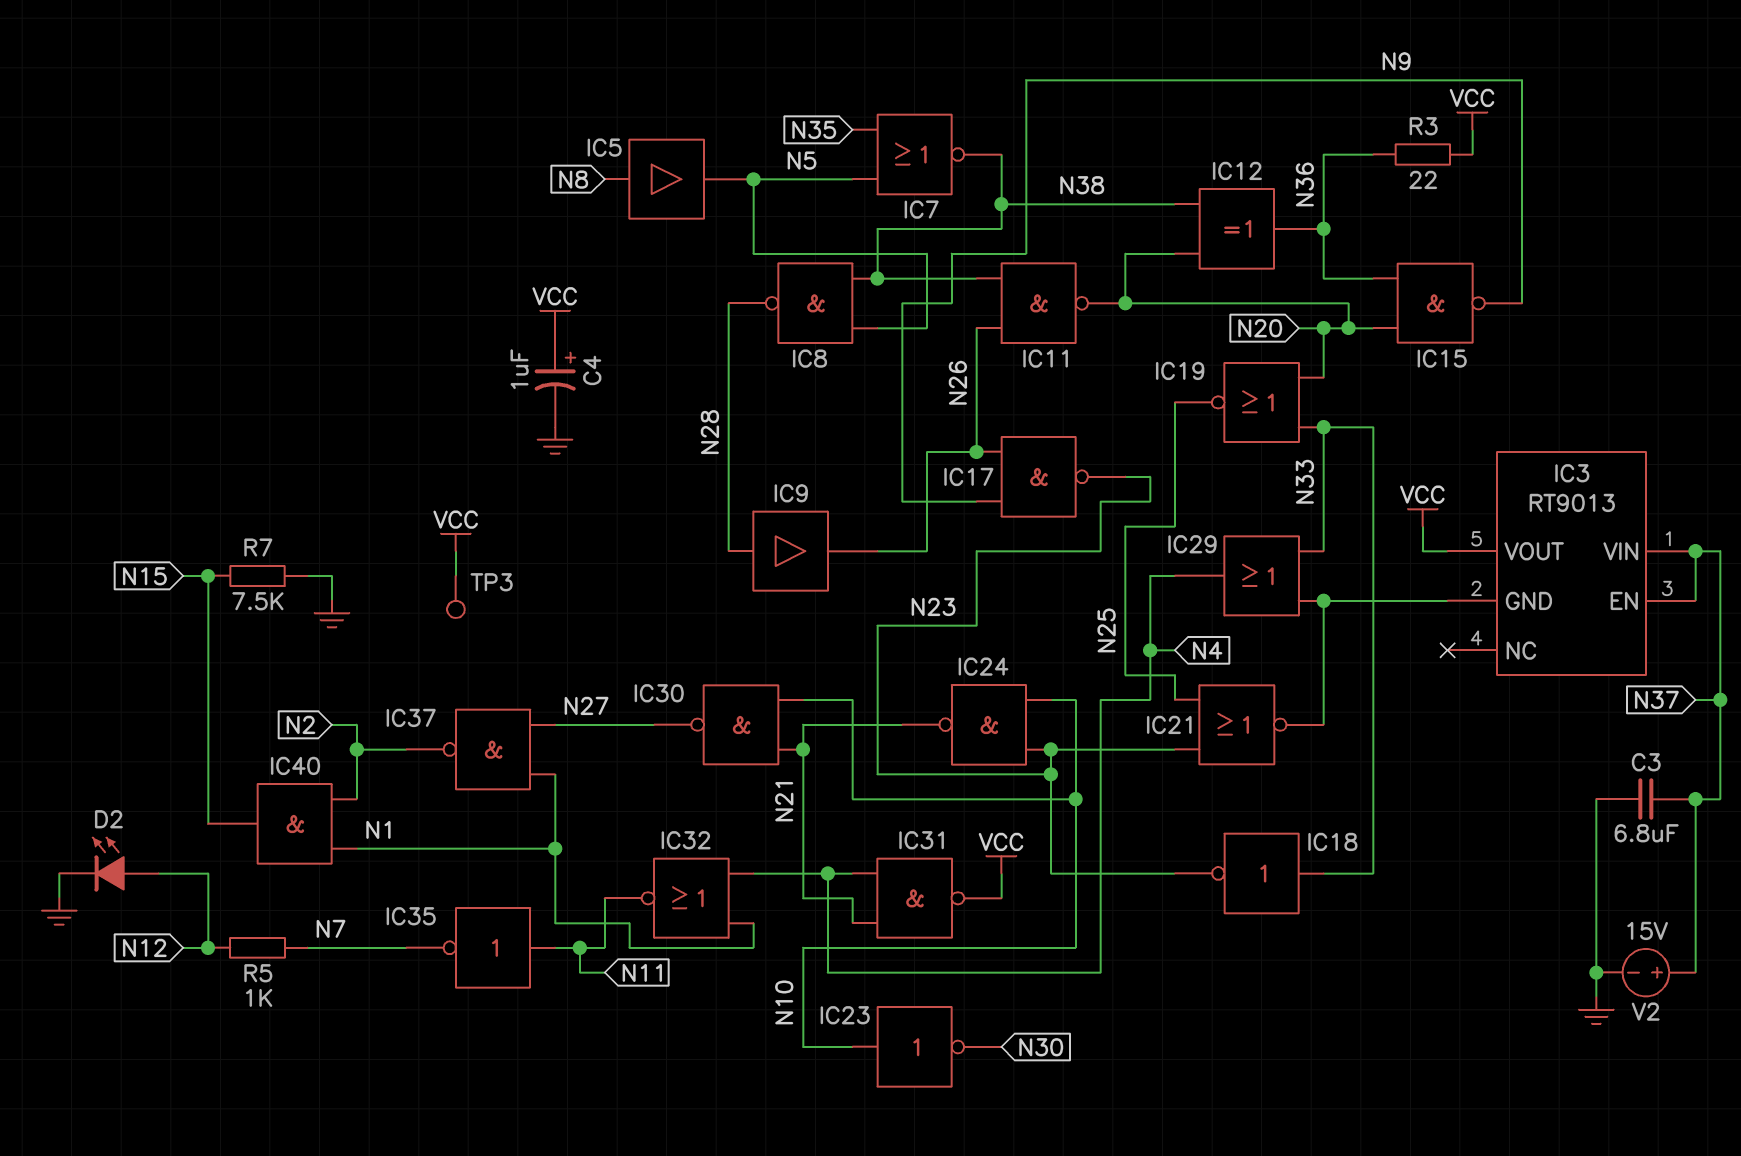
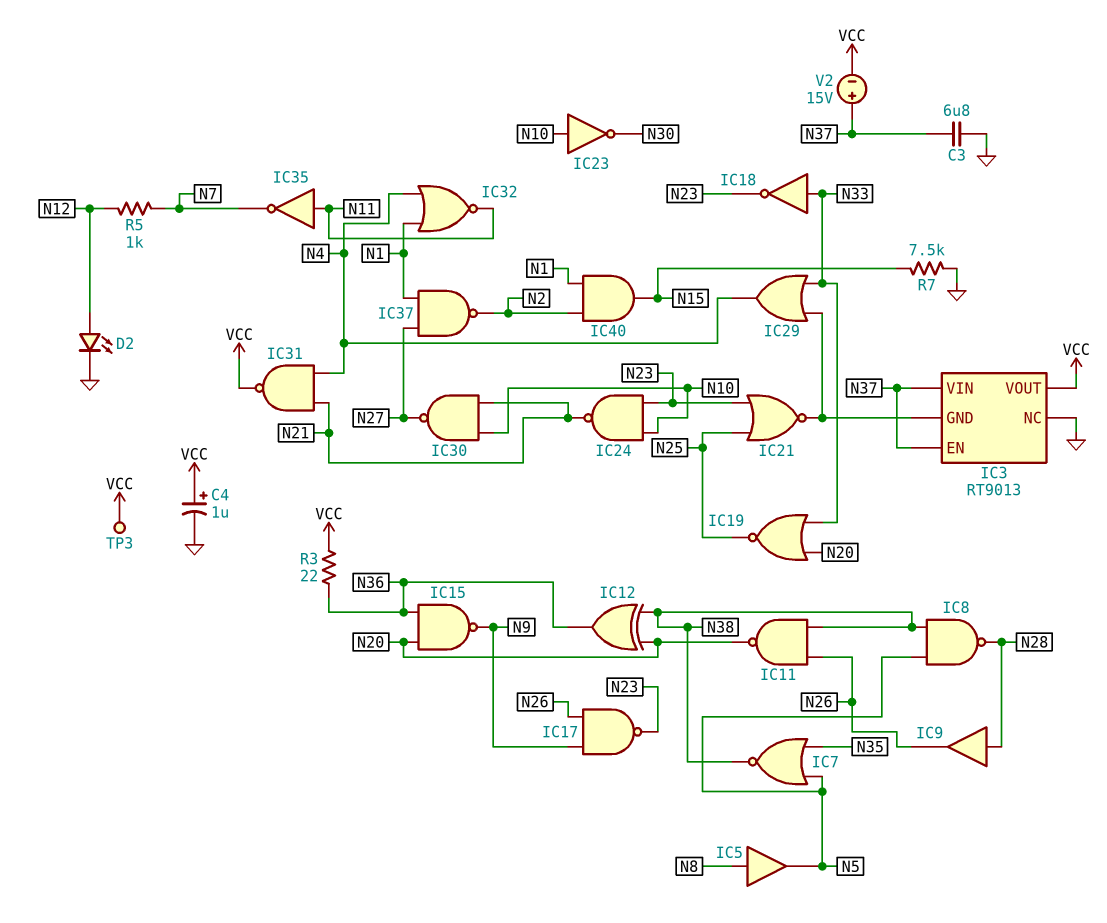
IC3 pin NC: none -> GND
V2: 15V (plus N37, minus GND) -> 15V (plus N37, minus VCC)

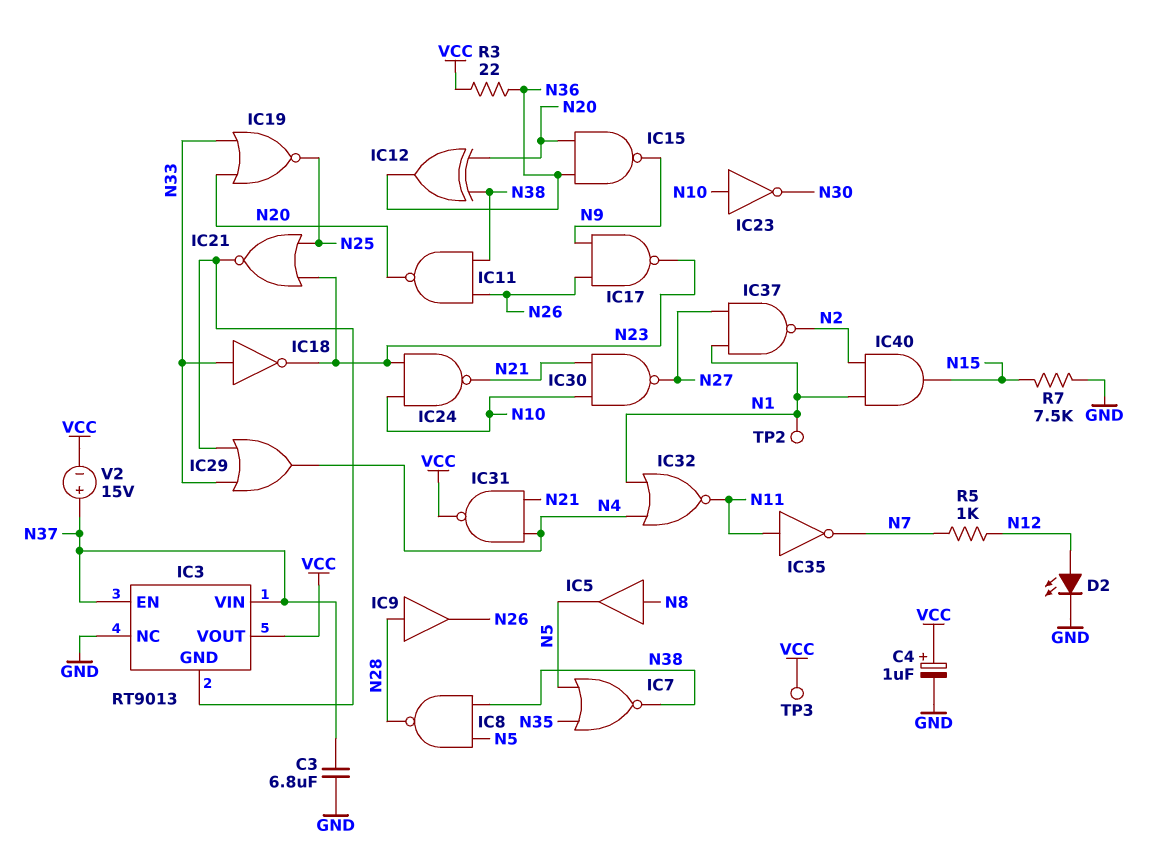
TP2: none -> test point (N1)

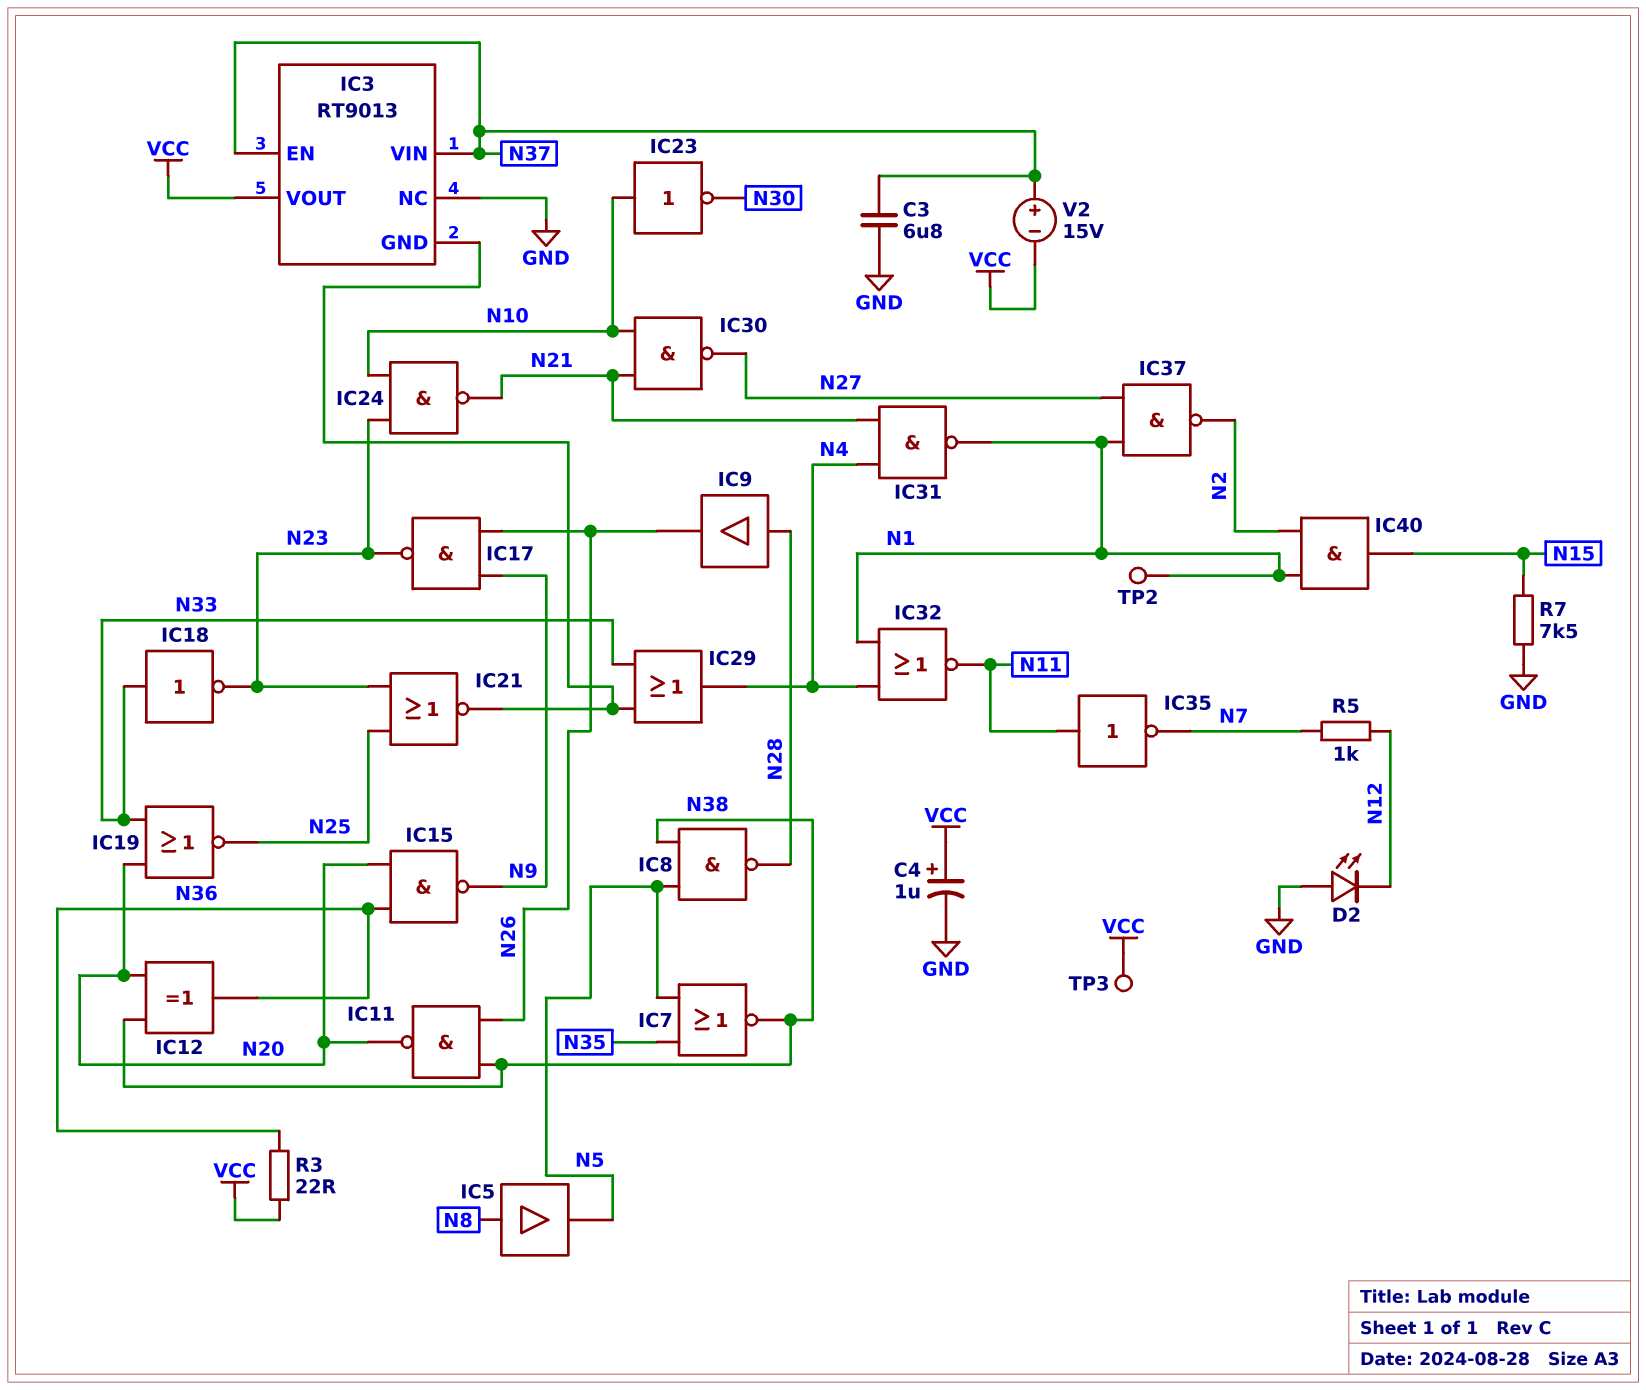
D2: LED (A N12, K GND) -> LED (A GND, K N12)
IC31: NAND (in N4, in N21, out VCC) -> NAND (in N4, in N21, out N1)

